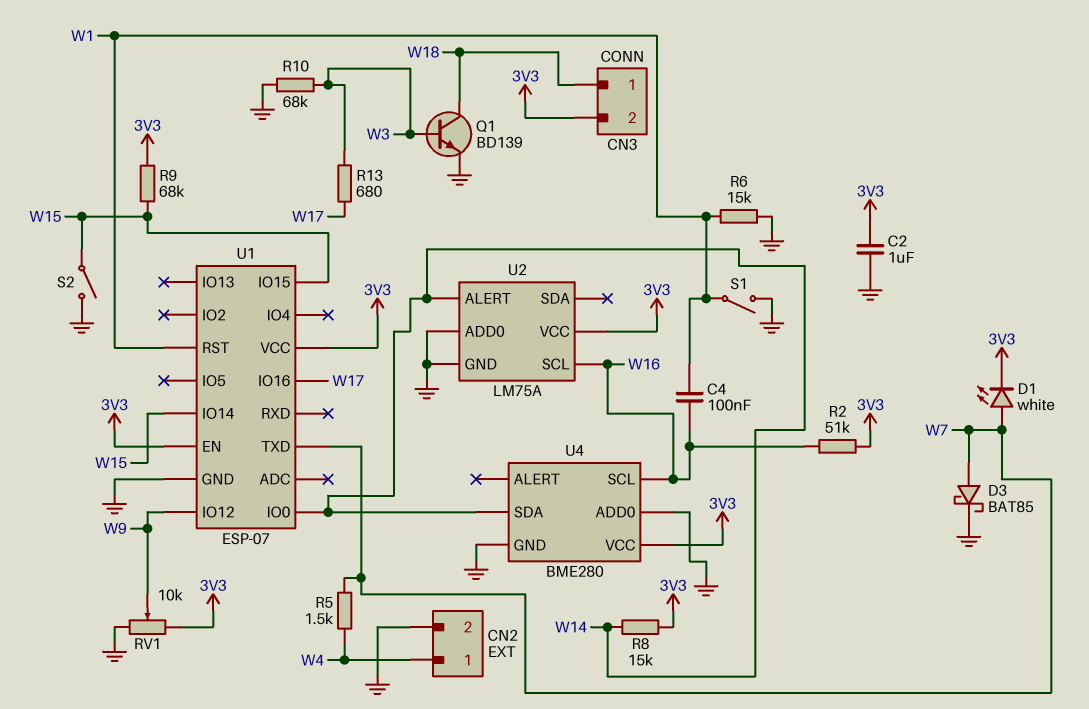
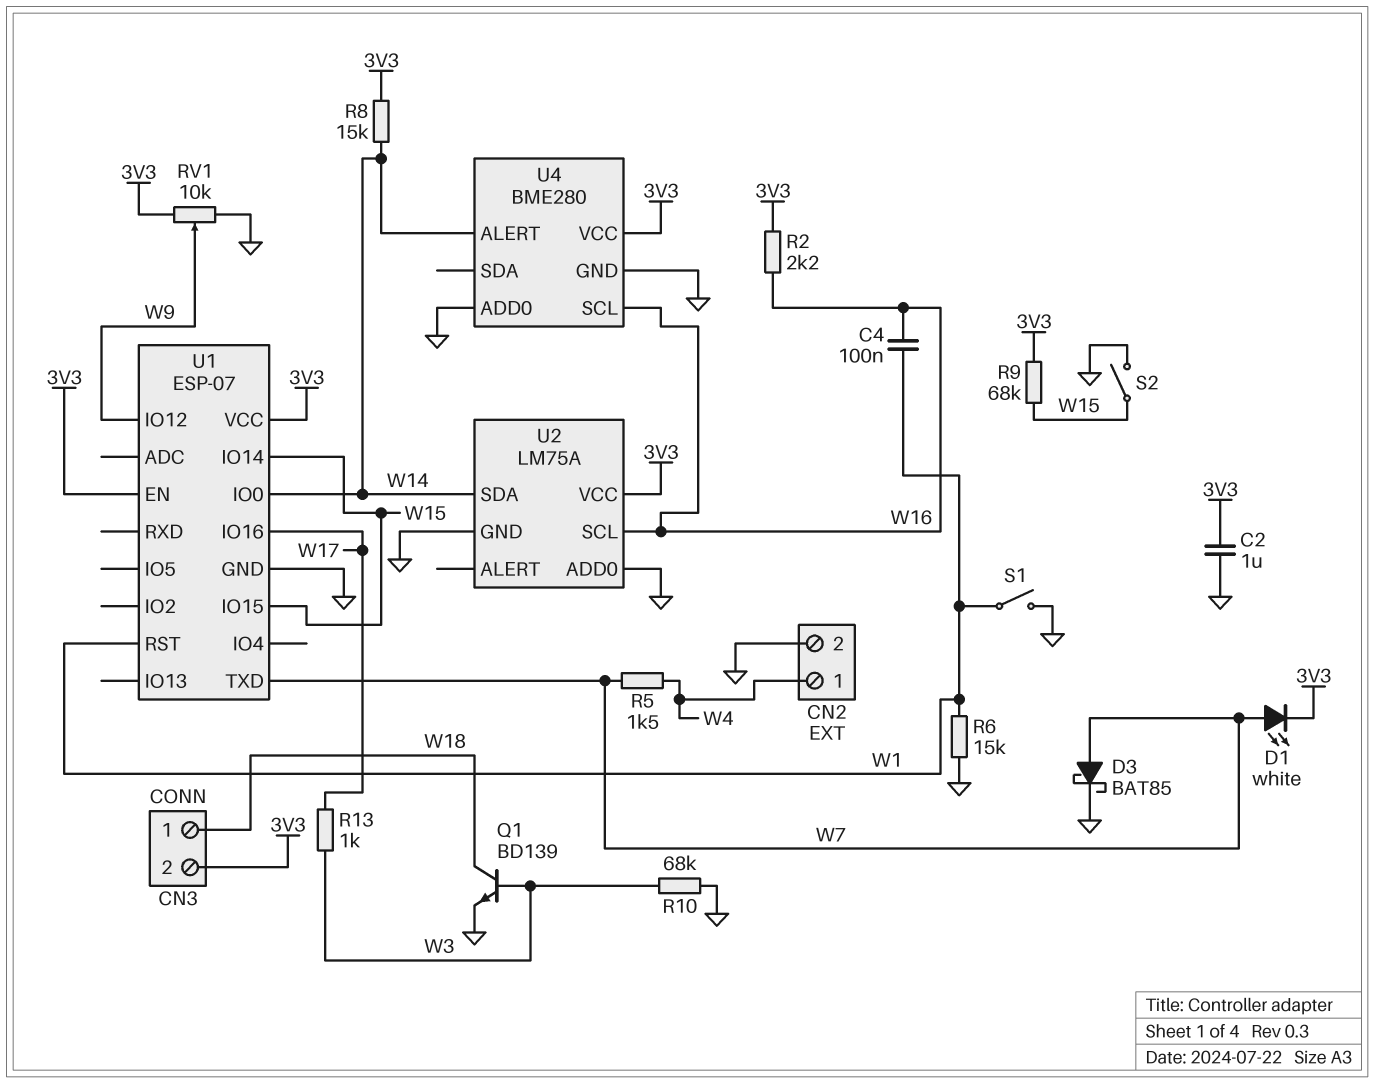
R2: 51k (3V3, W16) -> 2.2k (3V3, W16)
R13: 680 (W3, W17) -> 1k (W3, W17)
U2 pin ALERT: W14 -> none
U2 pin SDA: none -> W14
U4 pin ALERT: none -> W14
U4 pin SDA: W14 -> none

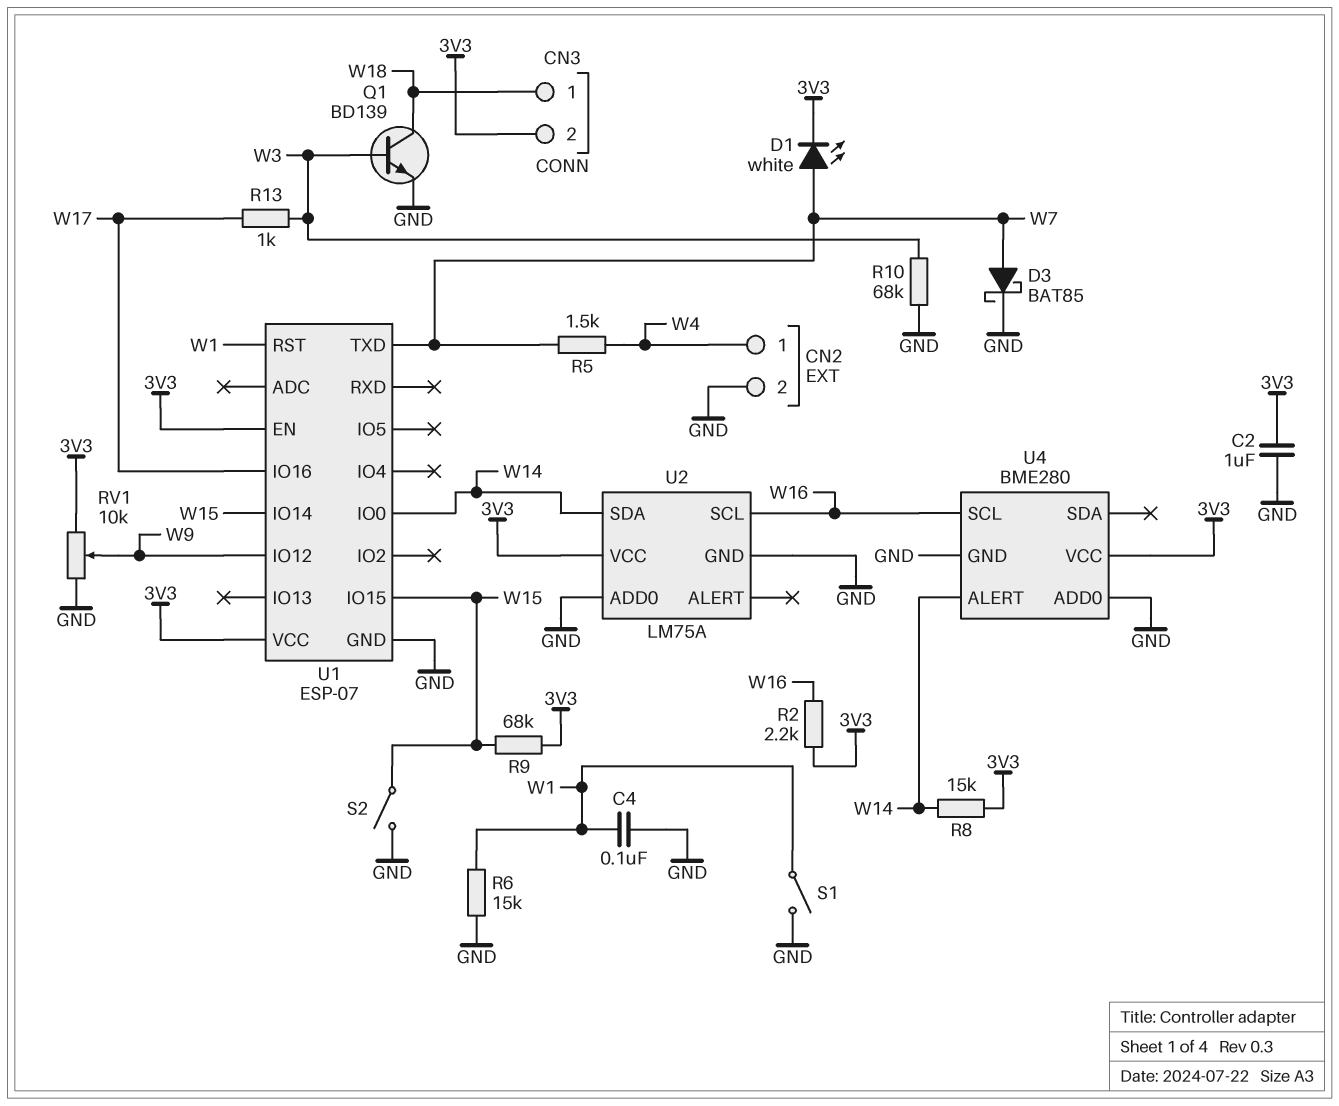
C4: 100nF (W1, W16) -> 100nF (GND, W1)

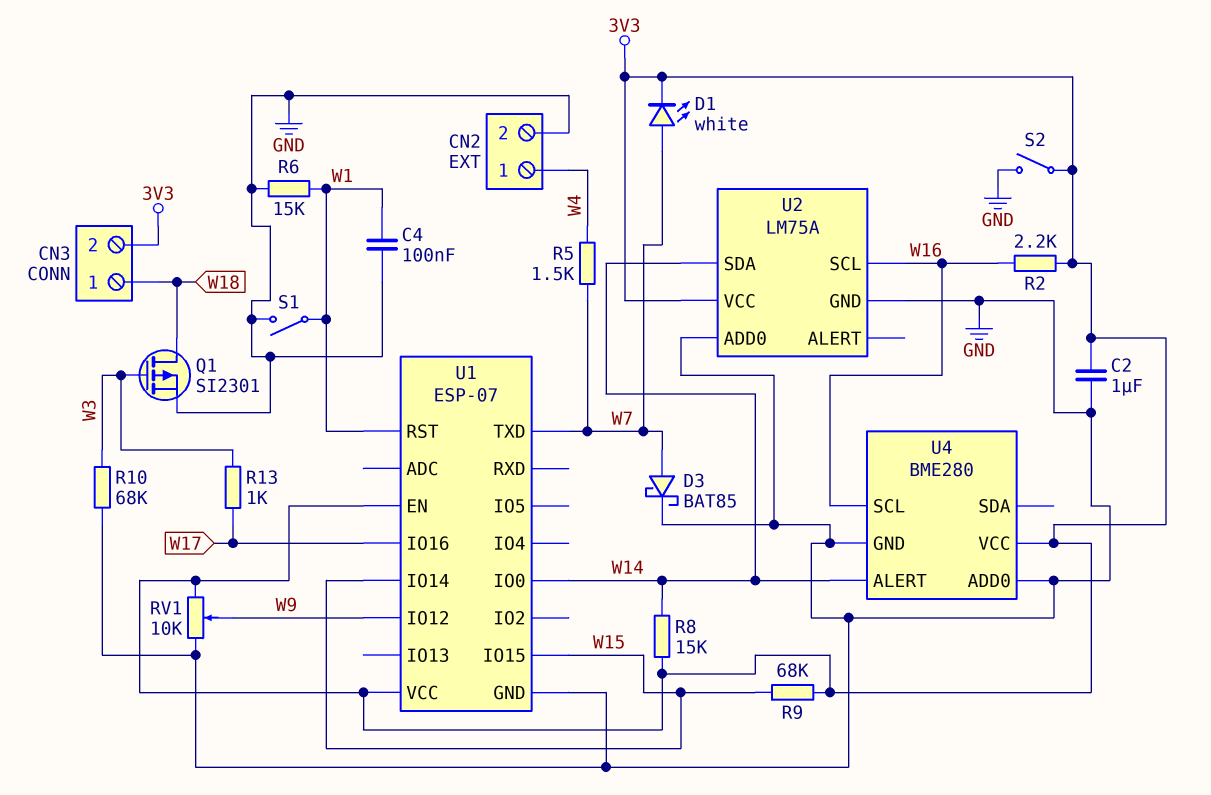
Q1: NPN BD139 (B W3, C W18, E GND) -> PMOS SI2301 (G W3, D W18, S GND)
S2: switch (GND, W15) -> switch (3V3, GND)

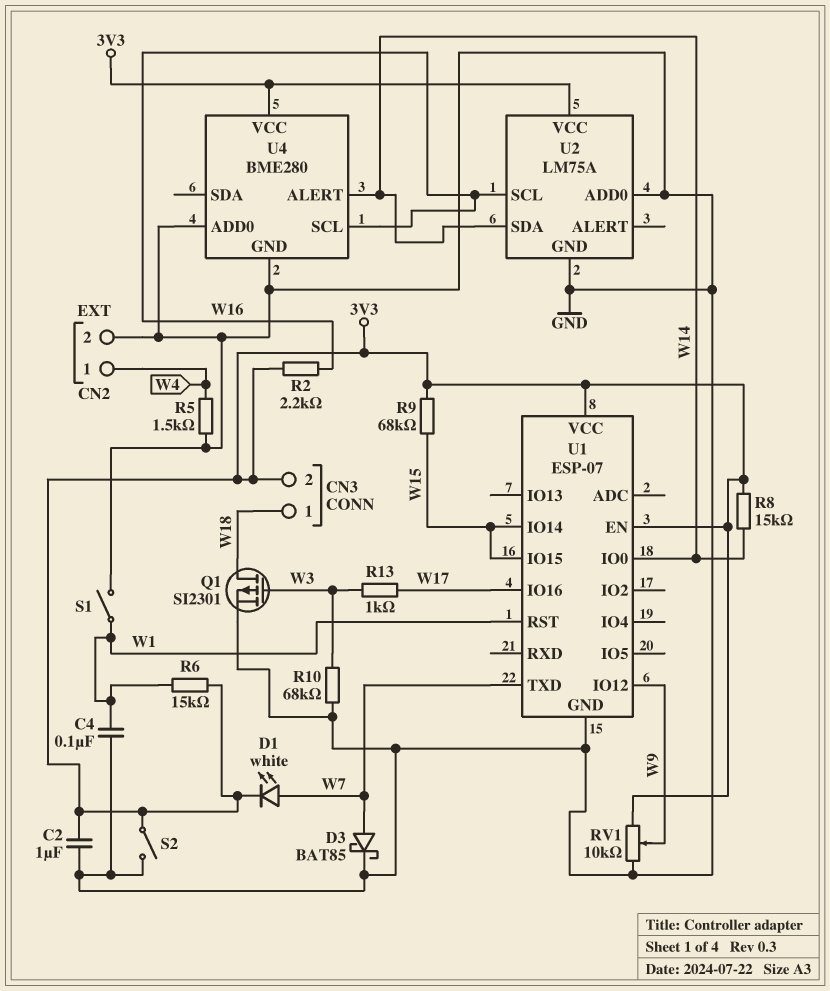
R5: 1.5k (W4, W7) -> 1.5k (GND, W4)
R6: 15k (GND, W1) -> 15k (3V3, W1)

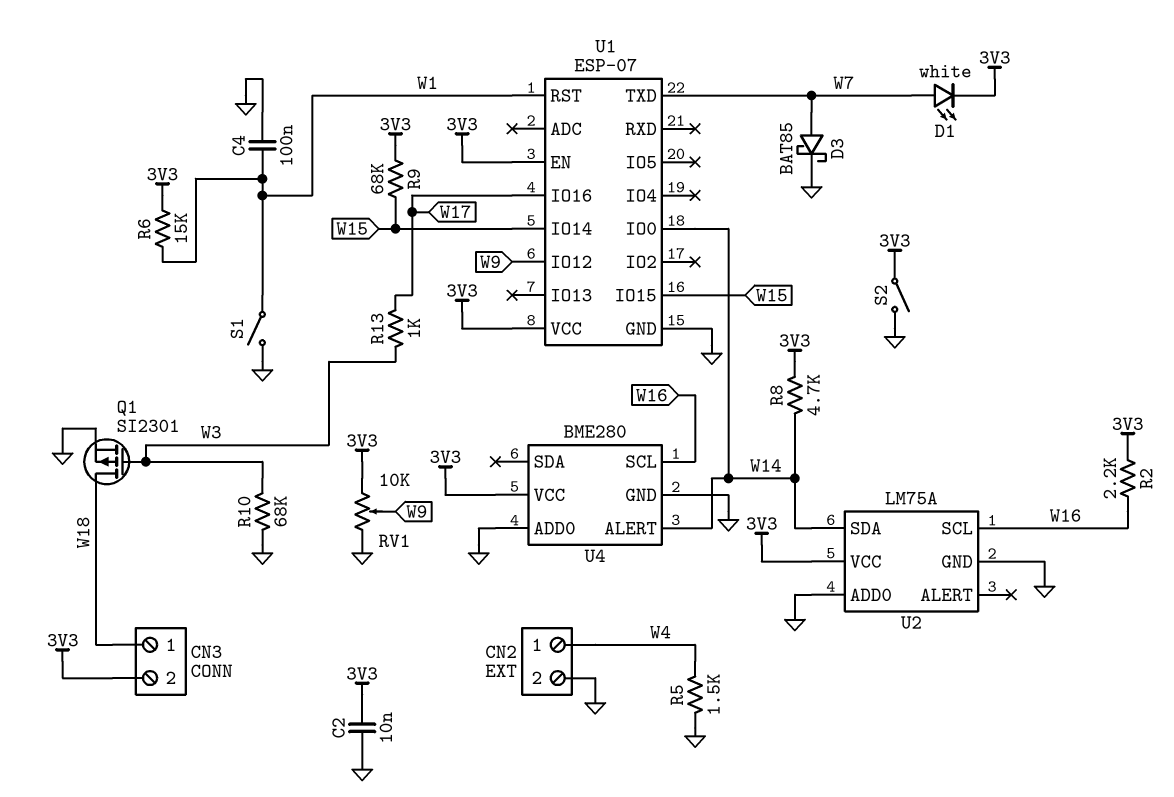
C2: 1uF (3V3, GND) -> 10nF (3V3, GND)
R8: 15k (3V3, W14) -> 4.7k (3V3, W14)

